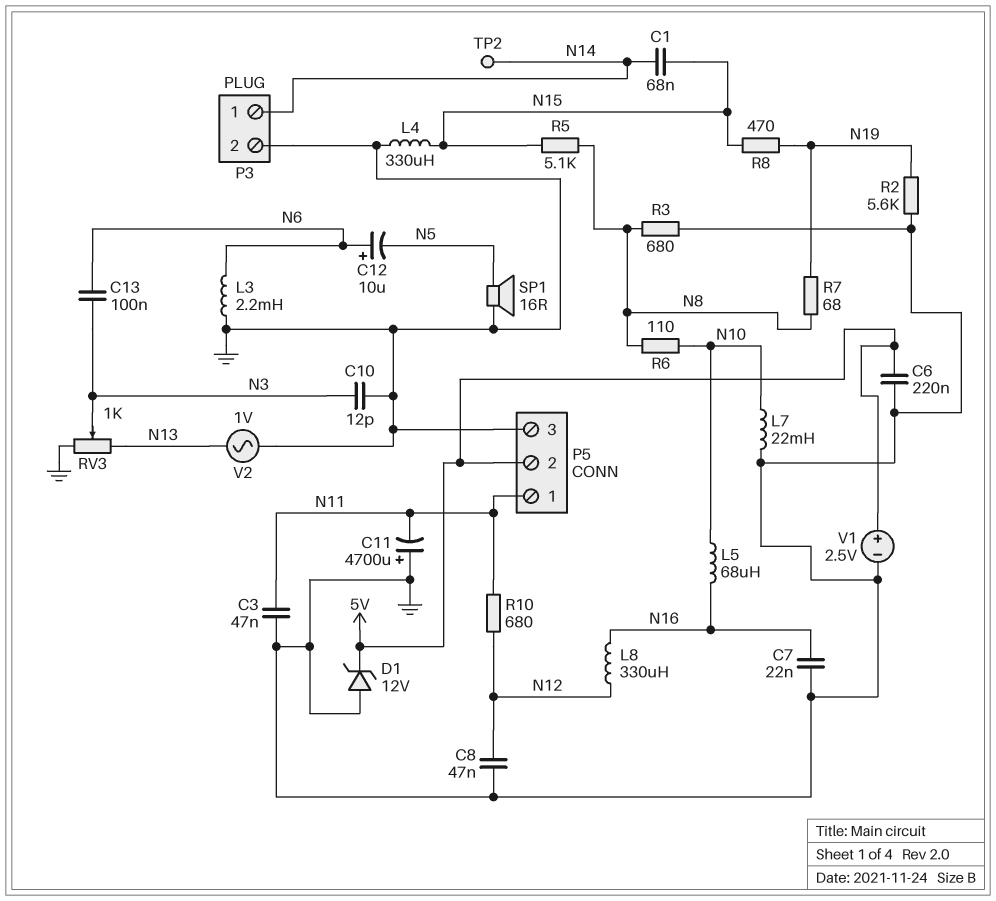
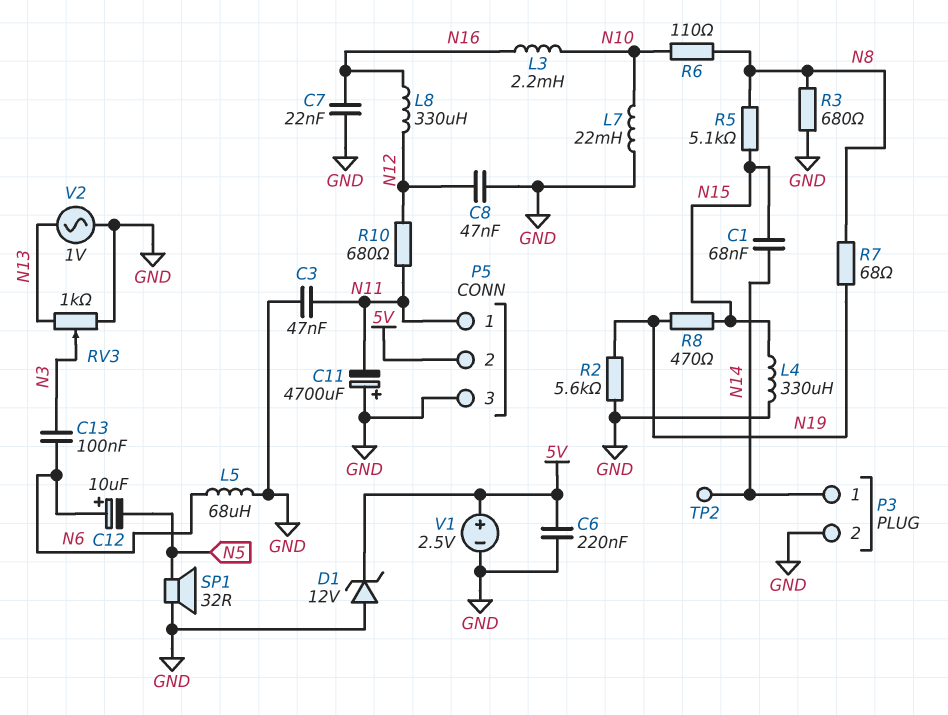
C10: 12pF (GND, N3) -> none
L3: 2.2mH (GND, N6) -> 2.2mH (N10, N16)
L5: 68uH (N10, N16) -> 68uH (GND, N6)
SP1: speaker 16R (GND, N5) -> speaker 32R (GND, N5)

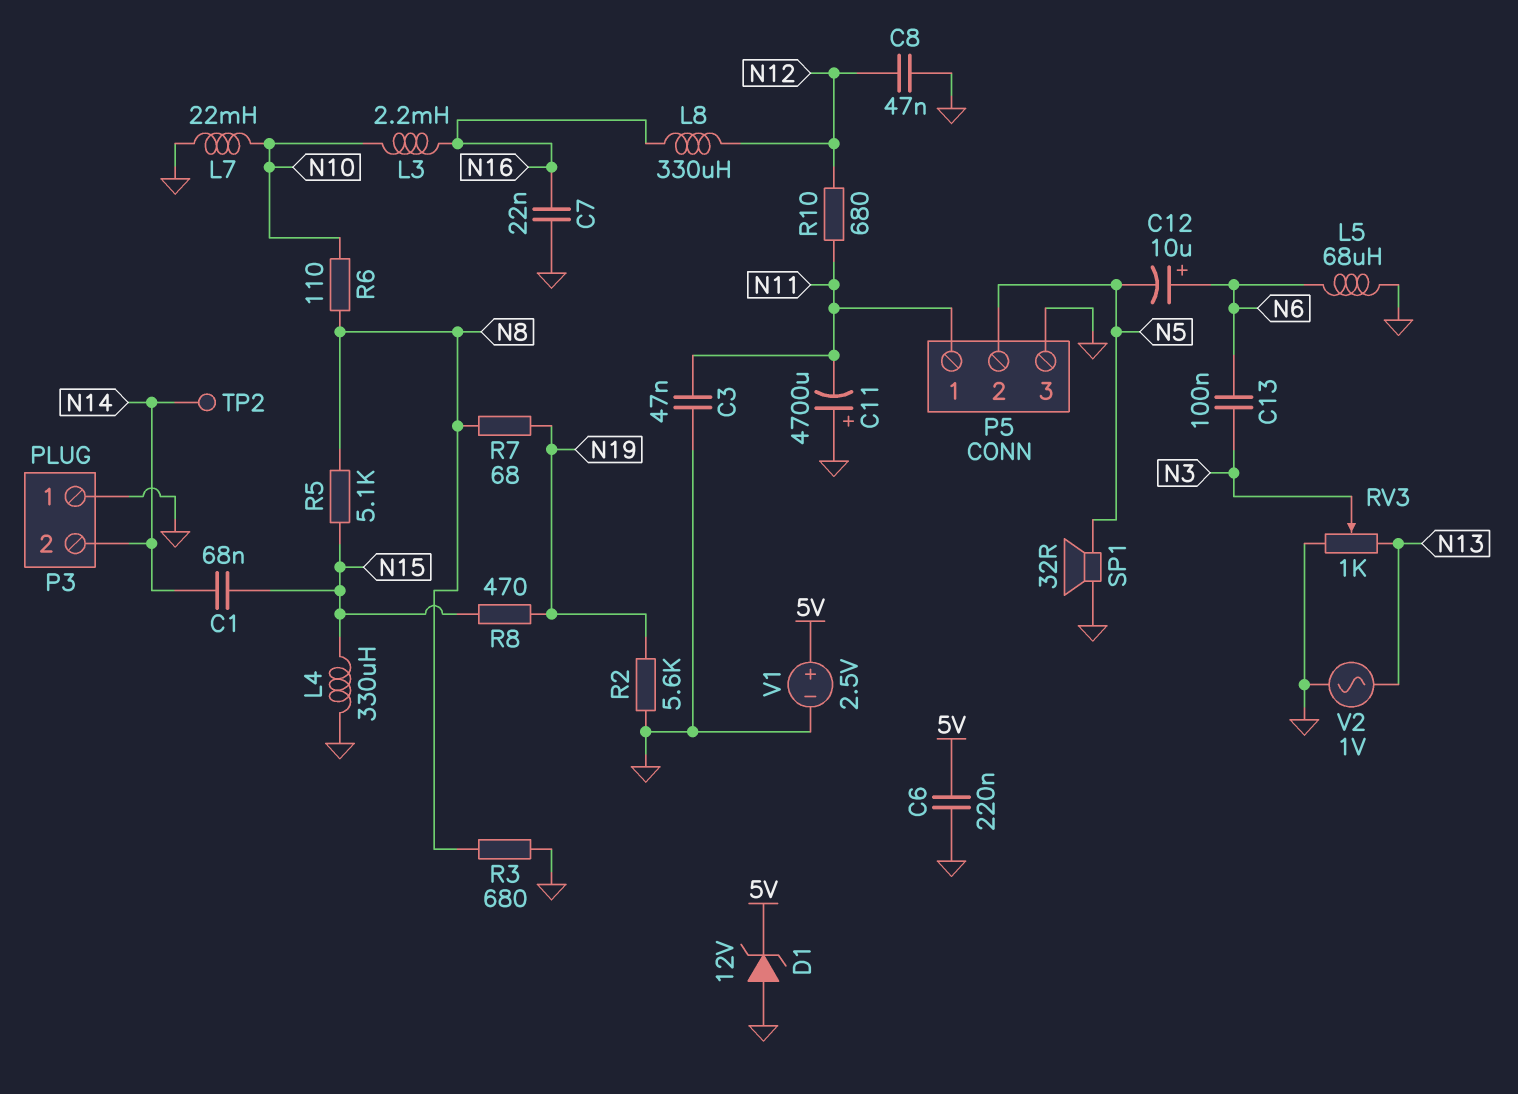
P3 pin 1: N14 -> GND
P3 pin 2: GND -> N14
P5 pin 2: 5V -> N5

